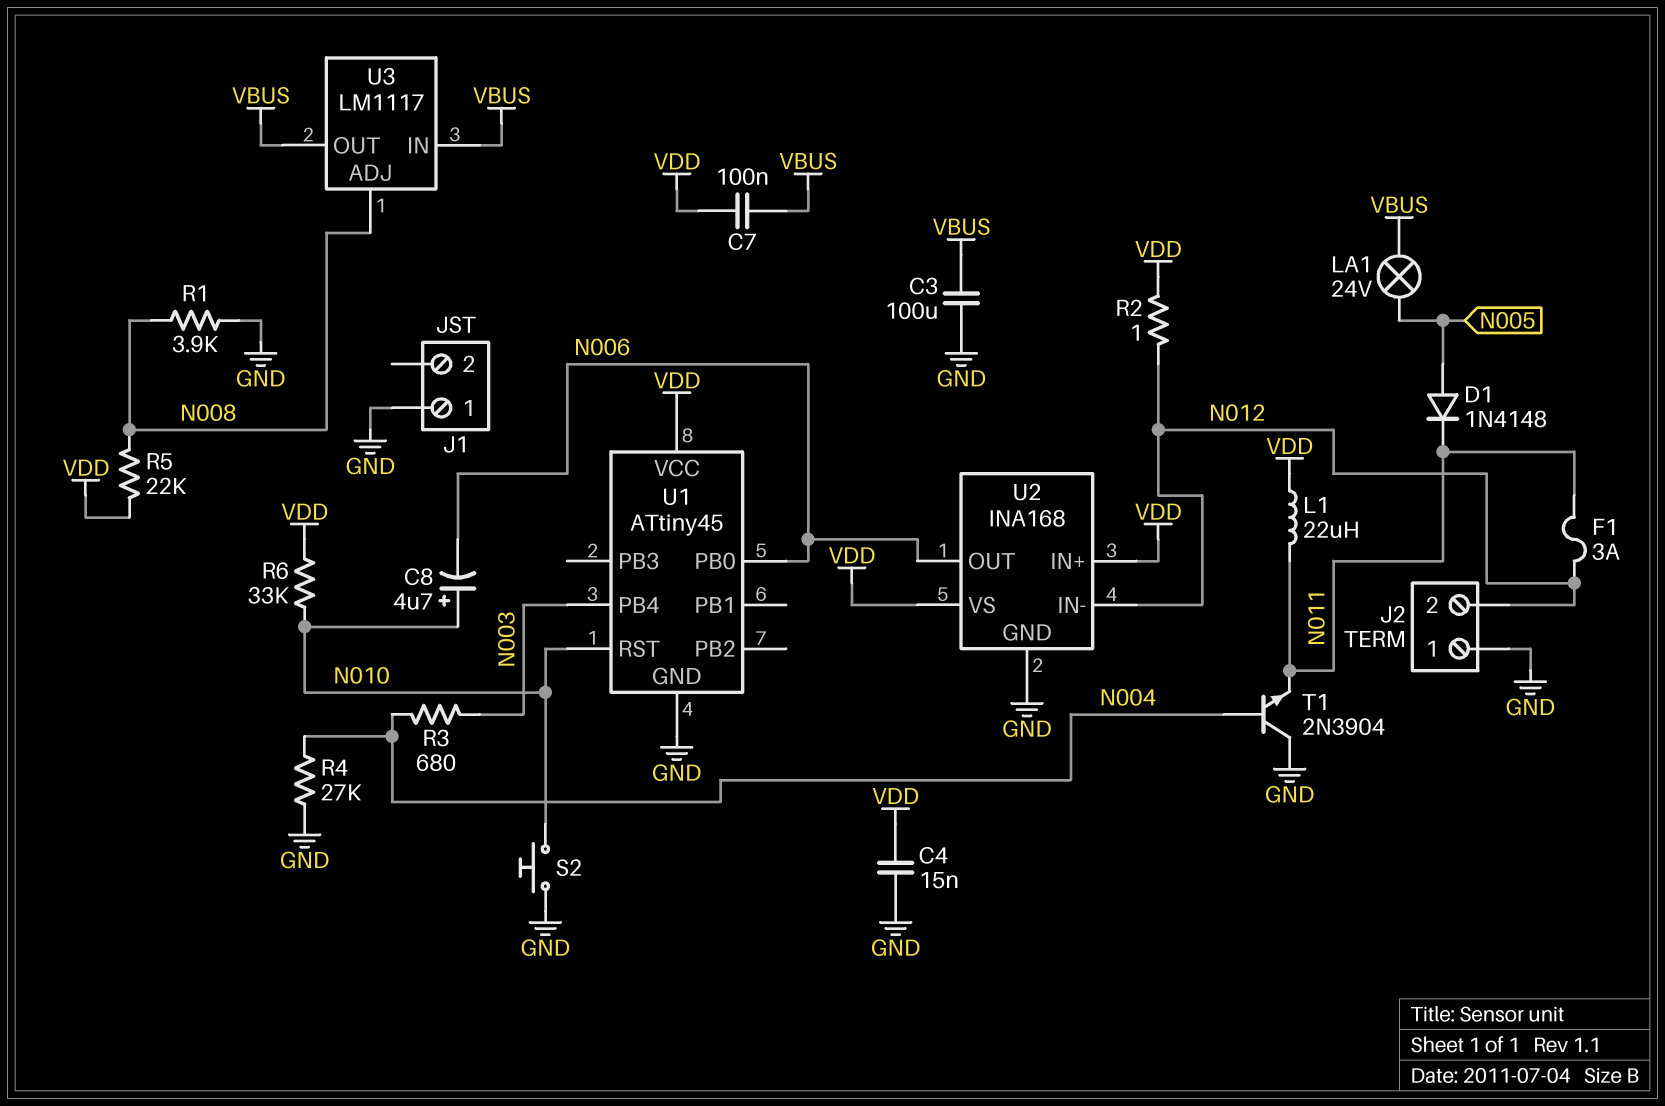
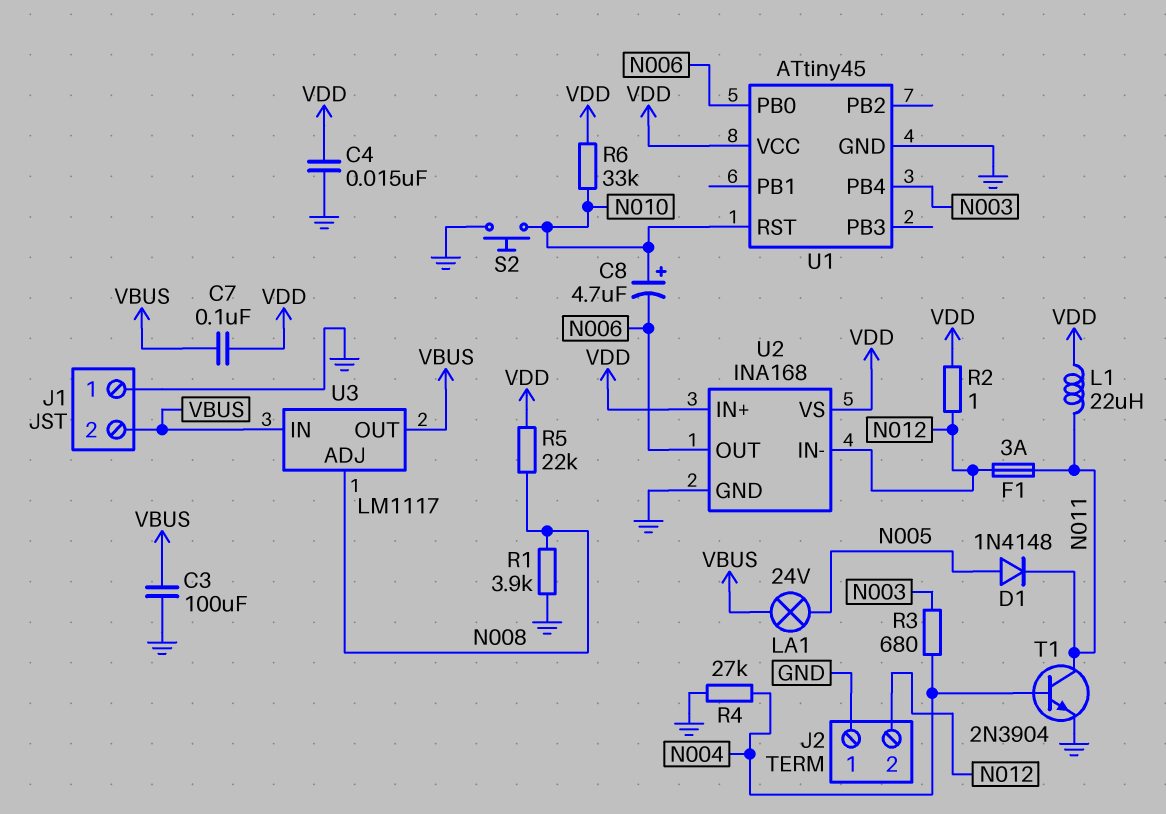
J1 pin 2: none -> VBUS
T1: NPN 2N3904 (B N004, C GND, E N011) -> NPN 2N3904 (B N004, C N011, E GND)

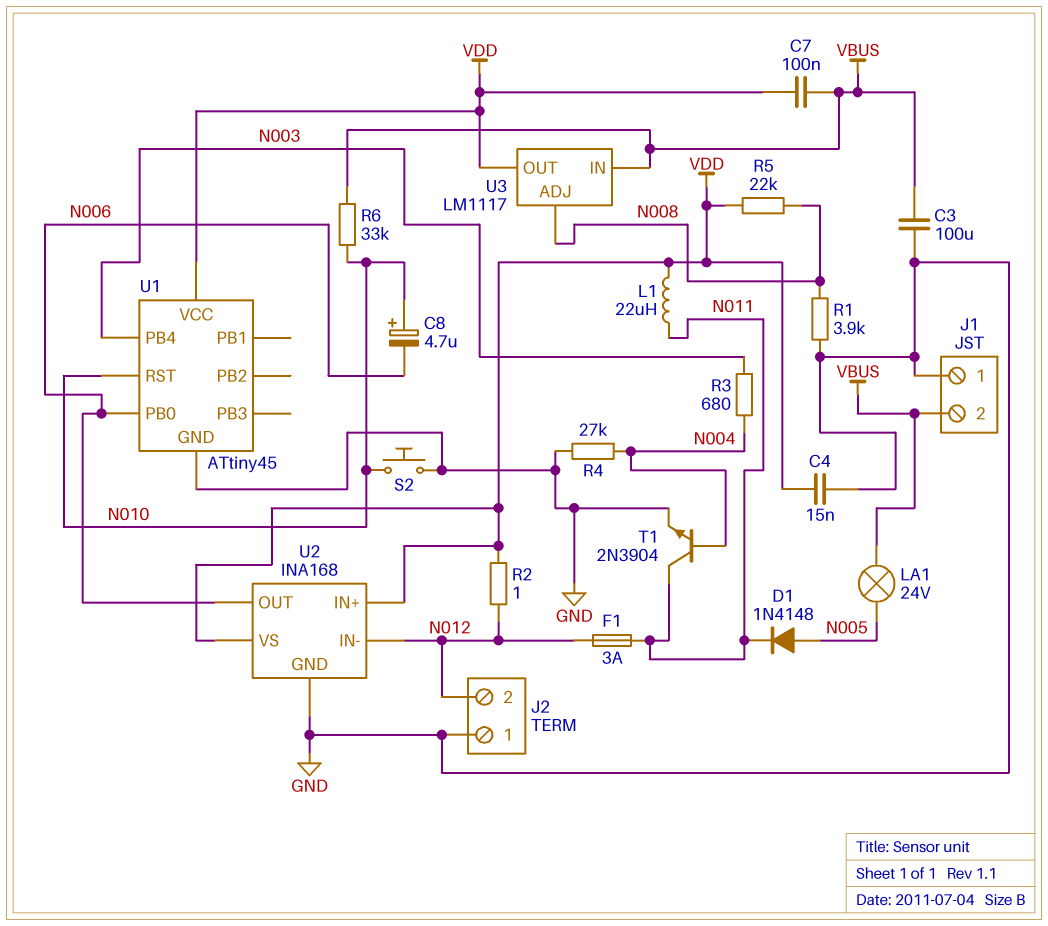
R6: 33k (N010, VDD) -> 33k (N010, VBUS)
U3 pin OUT: VBUS -> VDD

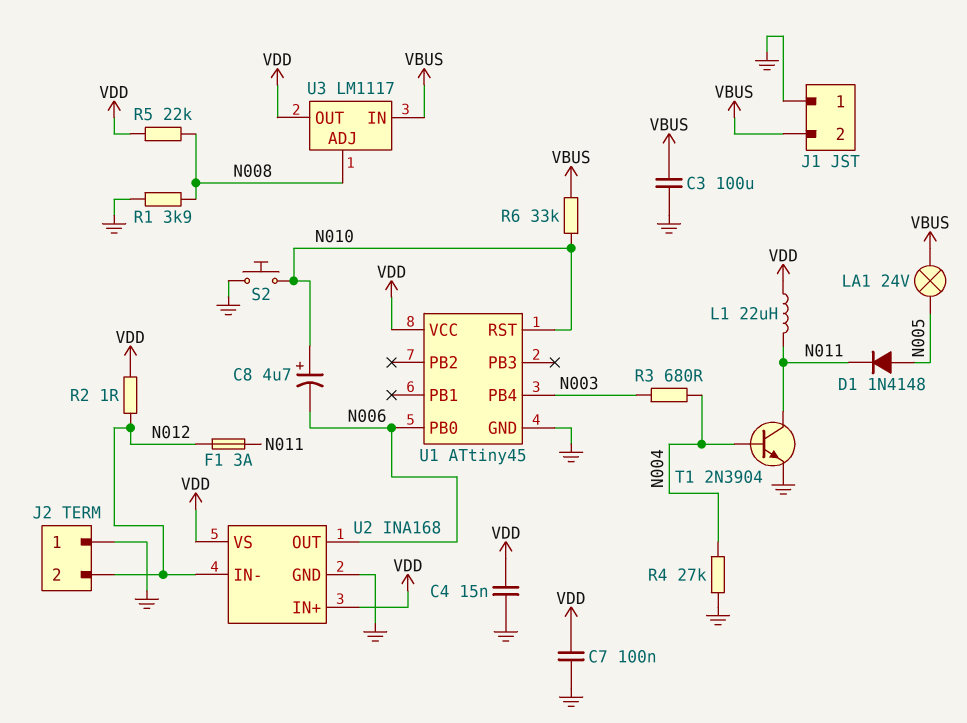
C7: 100nF (VBUS, VDD) -> 100nF (GND, VDD)

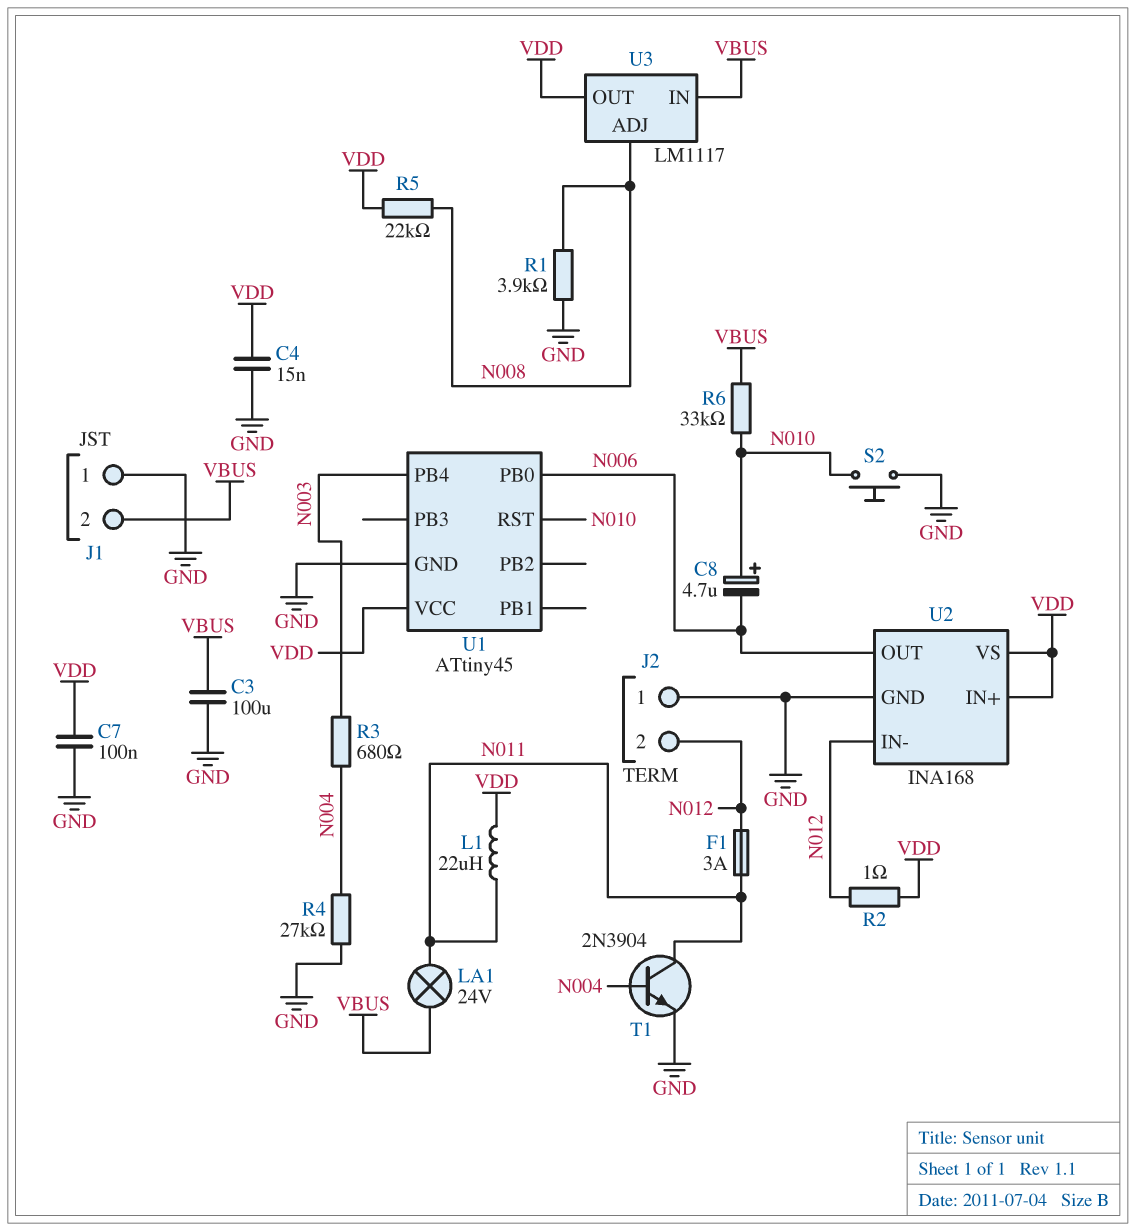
D1: diode 1N4148 (A N005, K N011) -> none
LA1: lamp 24V (N005, VBUS) -> lamp 24V (N011, VBUS)

